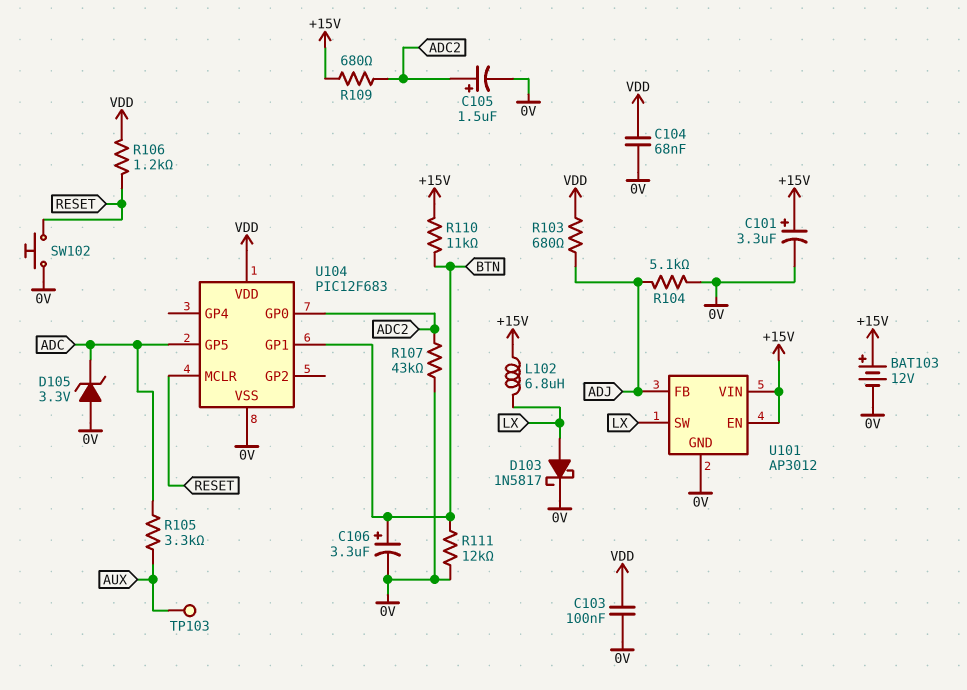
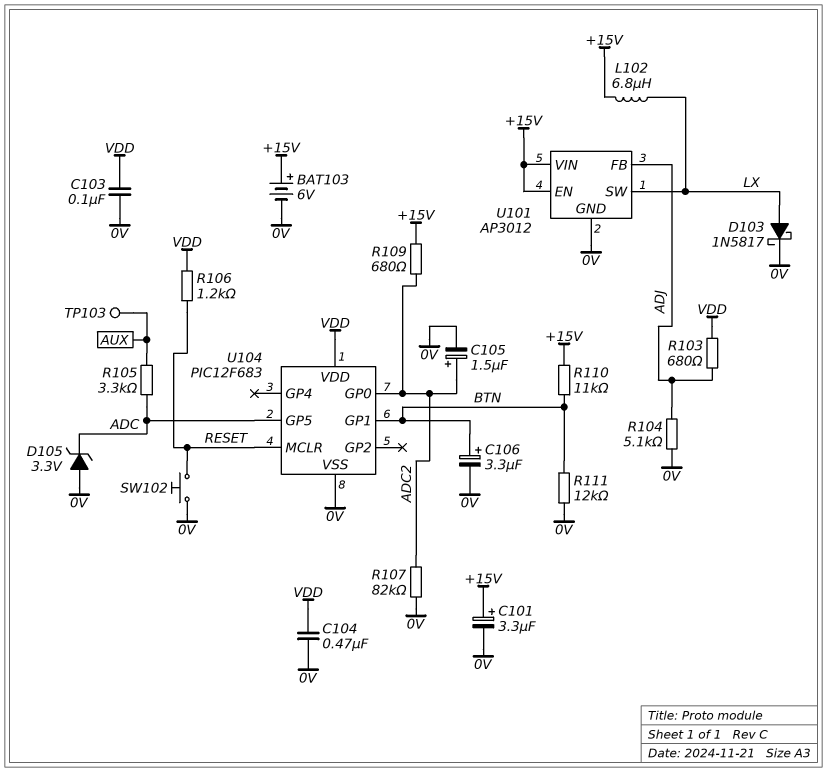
BAT103: 12V (plus +15V, minus 0V) -> 6V (plus +15V, minus 0V)
C104: 68nF (0V, VDD) -> 470nF (0V, VDD)
R107: 43k (0V, ADC2) -> 82k (0V, ADC2)

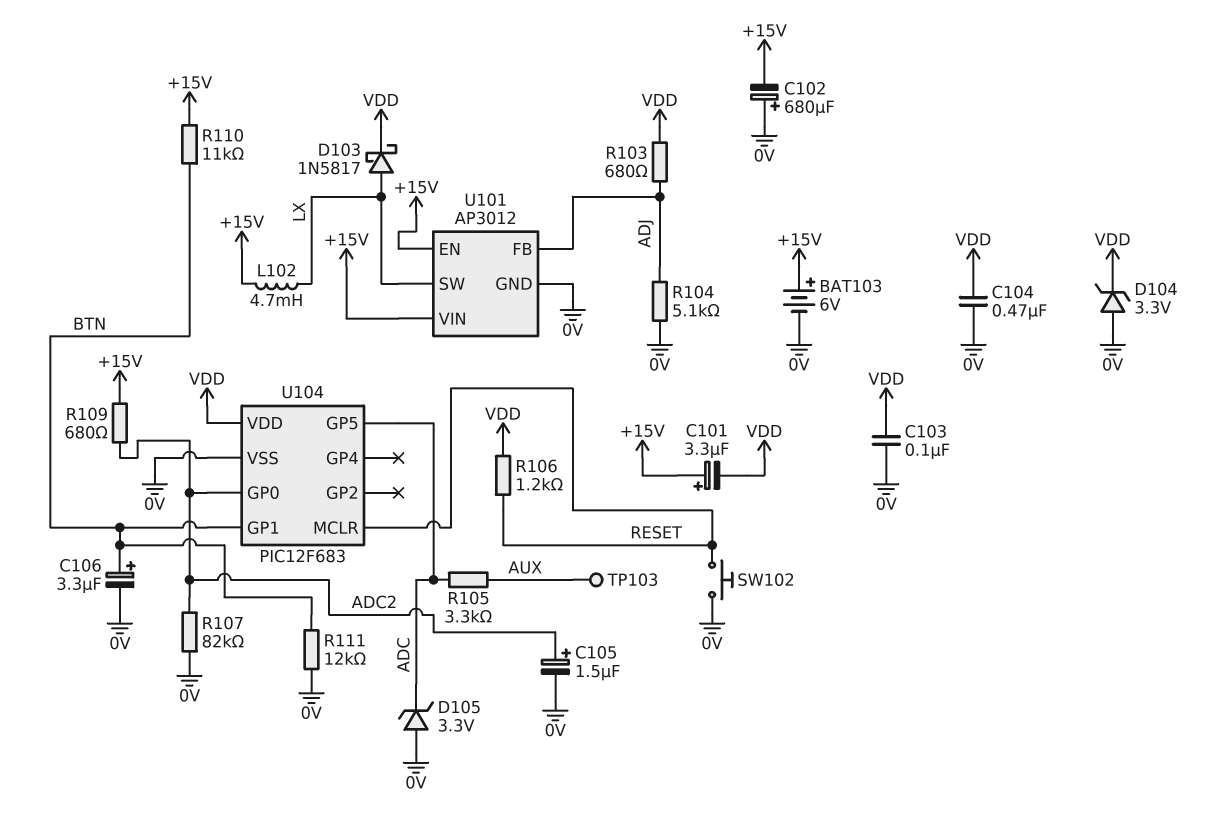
C101: 3.3uF (plus +15V, minus 0V) -> 3.3uF (plus +15V, minus VDD)
C102: none -> 680uF (plus 0V, minus +15V)
D103: schottky 1N5817 (A LX, K 0V) -> schottky 1N5817 (A LX, K VDD)
D104: none -> zener 3.3V (A 0V, K VDD)
L102: 6.8uH (+15V, LX) -> 4.7mH (+15V, LX)

